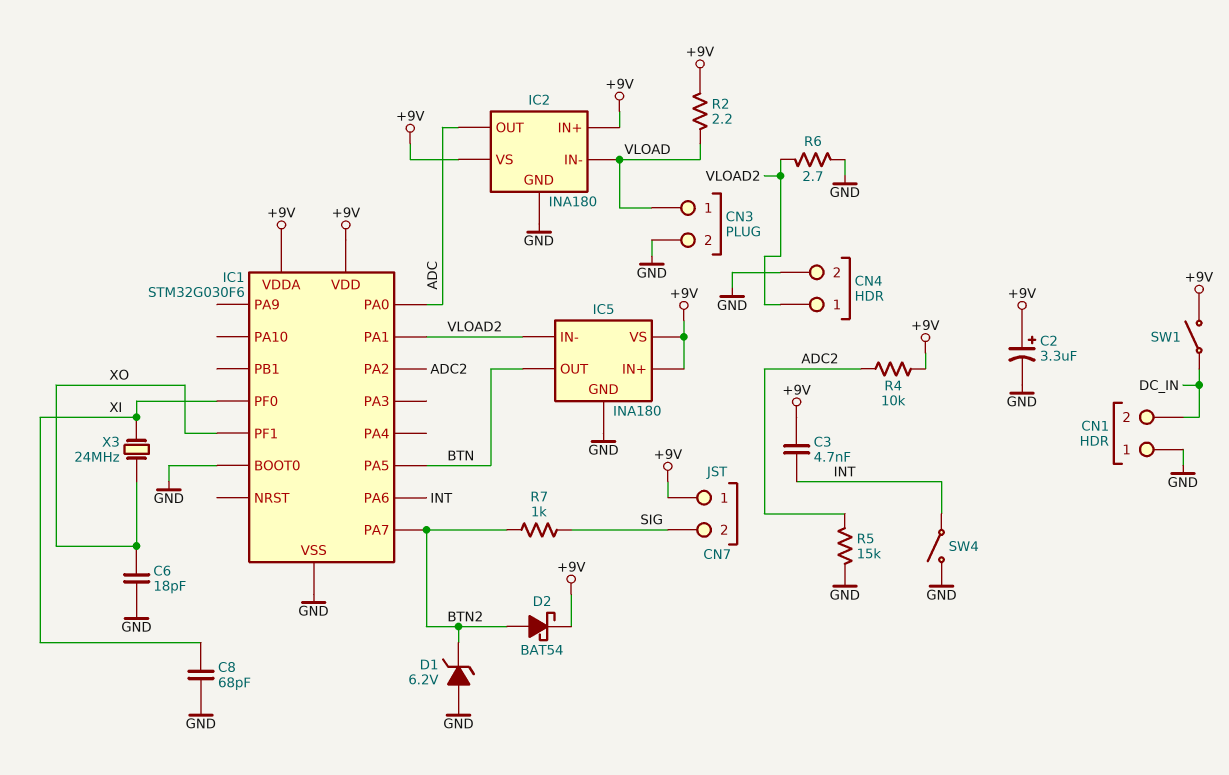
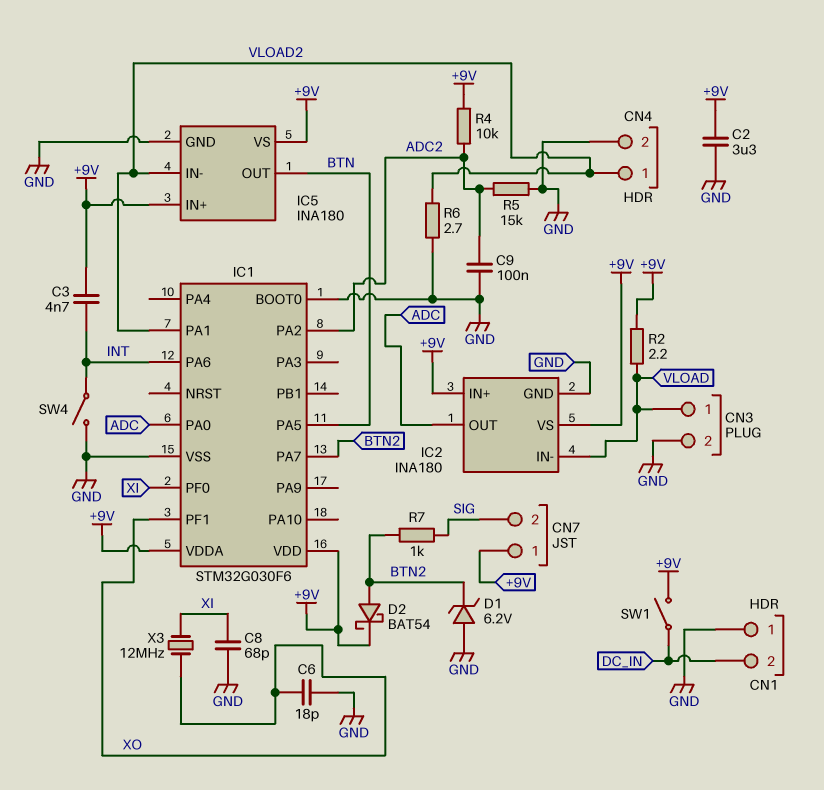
C2: 3.3uF (plus +9V, minus GND) -> 3.3uF (+9V, GND)
C9: none -> 100nF (ADC2, GND)
X3: 24MHz (XI, XO) -> 12MHz (XI, XO)

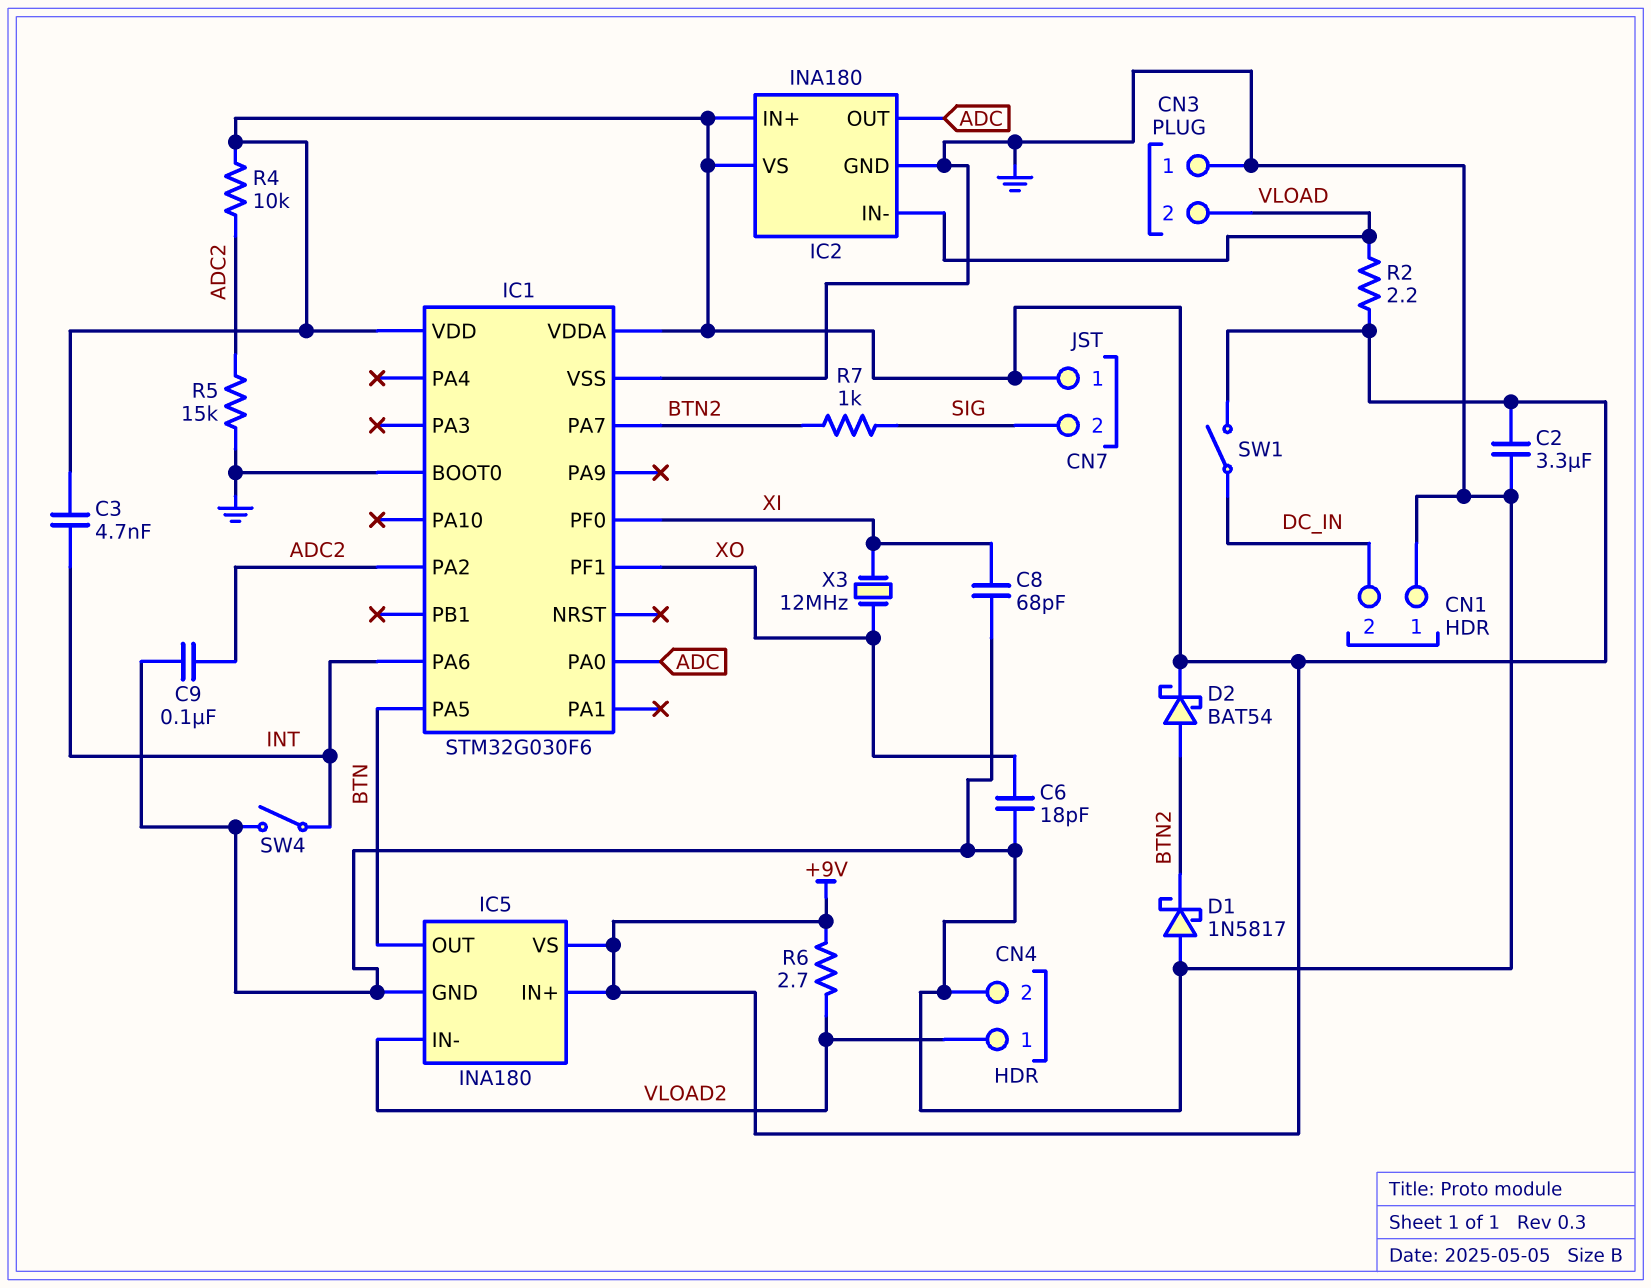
CN3 pin 1: VLOAD -> GND
CN3 pin 2: GND -> VLOAD
D1: zener 6.2V (A GND, K BTN2) -> schottky 1N5817 (A GND, K BTN2)
IC1 pin PA1: VLOAD2 -> none
R6: 2.7 (GND, VLOAD2) -> 2.7 (+9V, VLOAD2)

